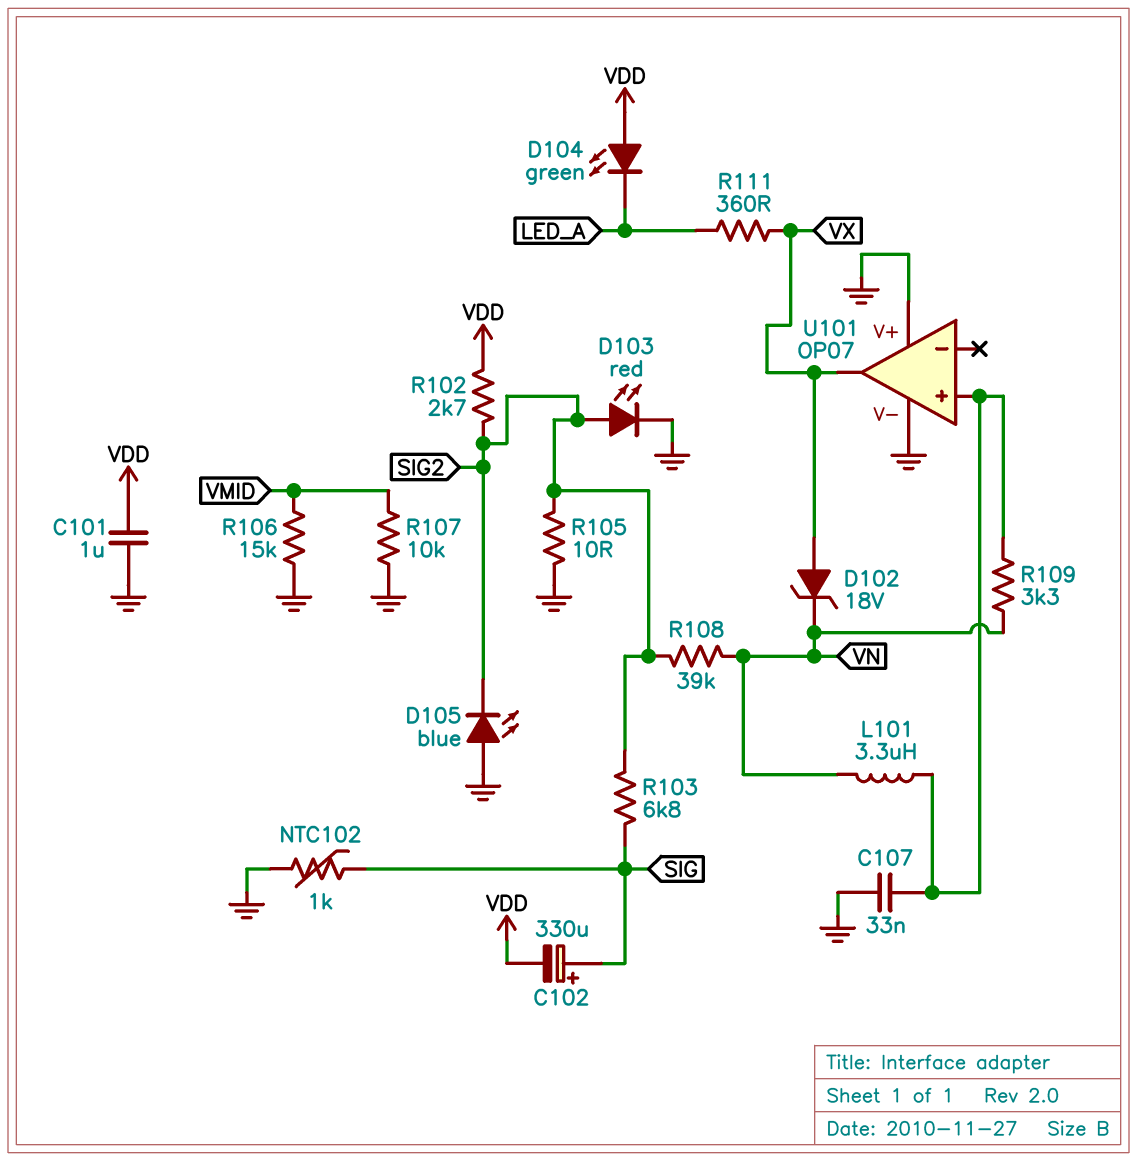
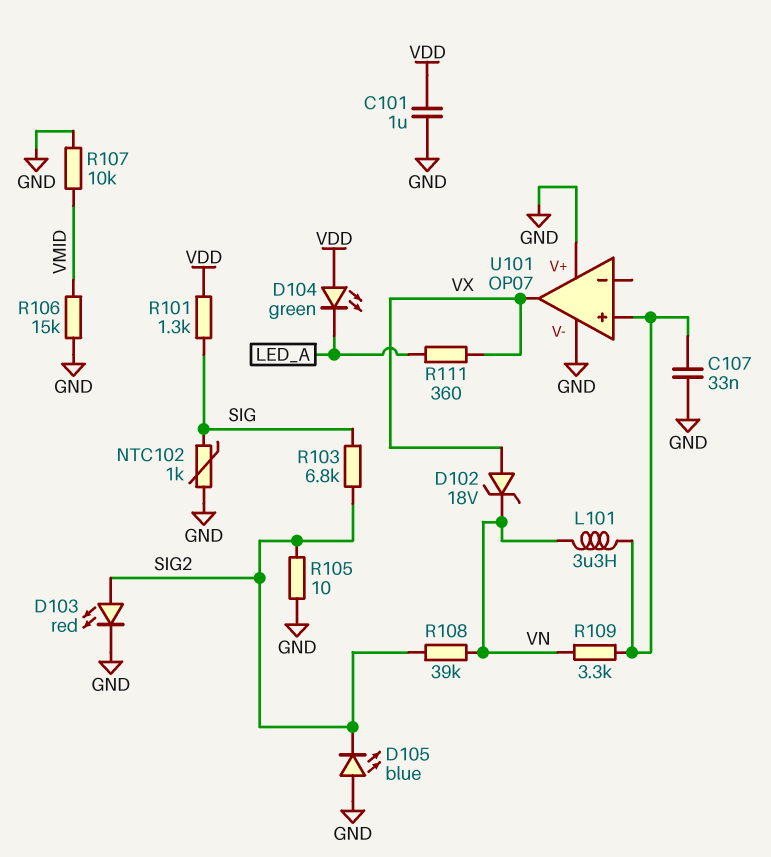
C102: 330uF (plus SIG, minus VDD) -> none
R101: none -> 1.3k (SIG, VDD)
R102: 2.7k (SIG2, VDD) -> none

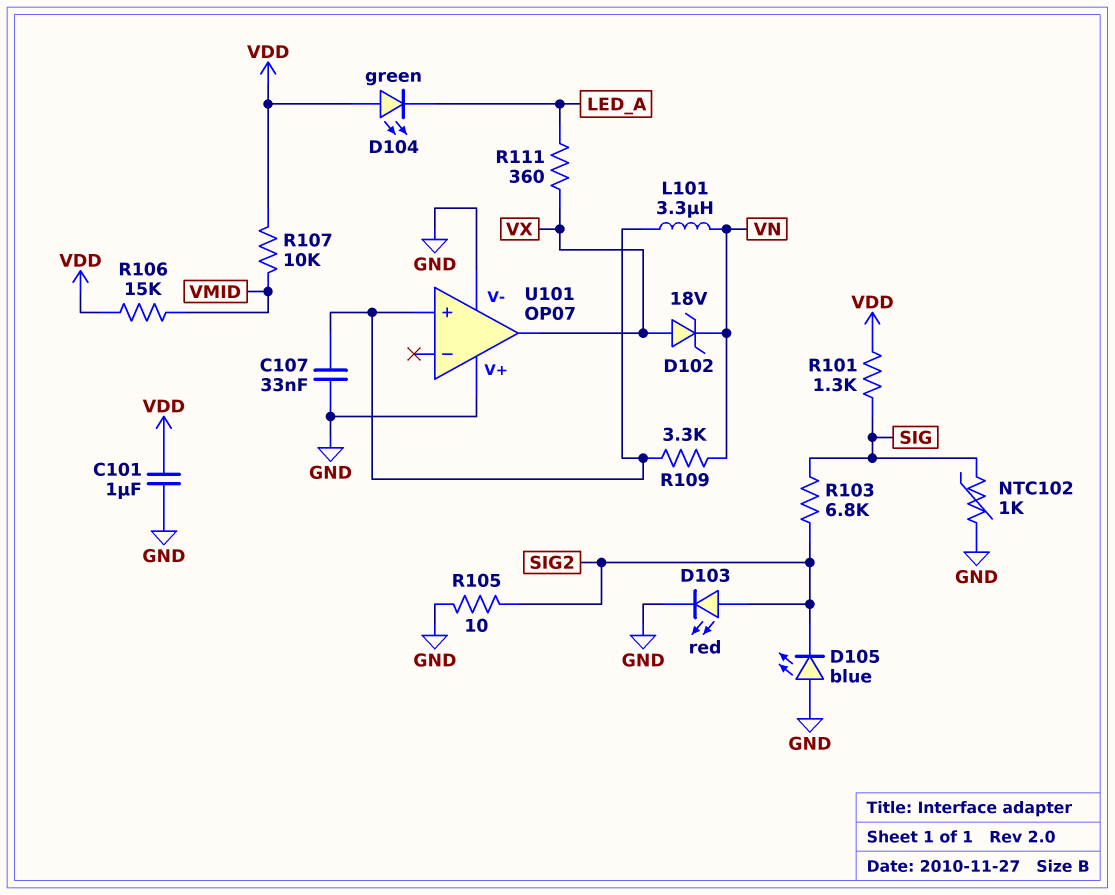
R106: 15k (GND, VMID) -> 15k (VDD, VMID)
R107: 10k (GND, VMID) -> 10k (VDD, VMID)
R108: 39k (SIG2, VN) -> none

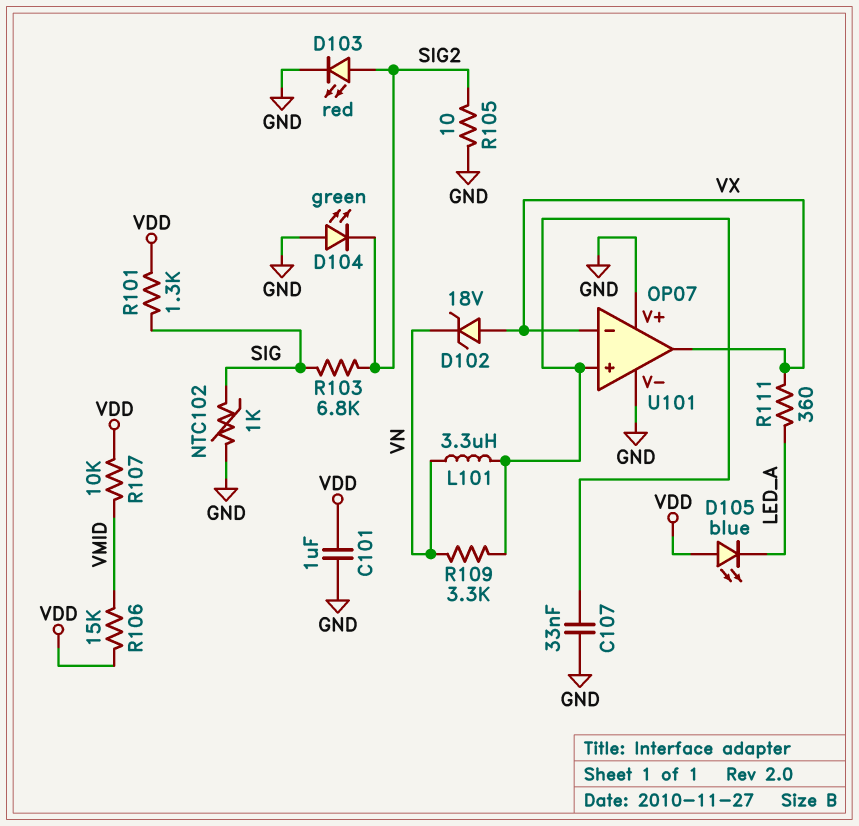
D104: LED green (A VDD, K LED_A) -> LED green (A GND, K SIG2)
D105: LED blue (A GND, K SIG2) -> LED blue (A VDD, K LED_A)
U101 pin in-: none -> VX

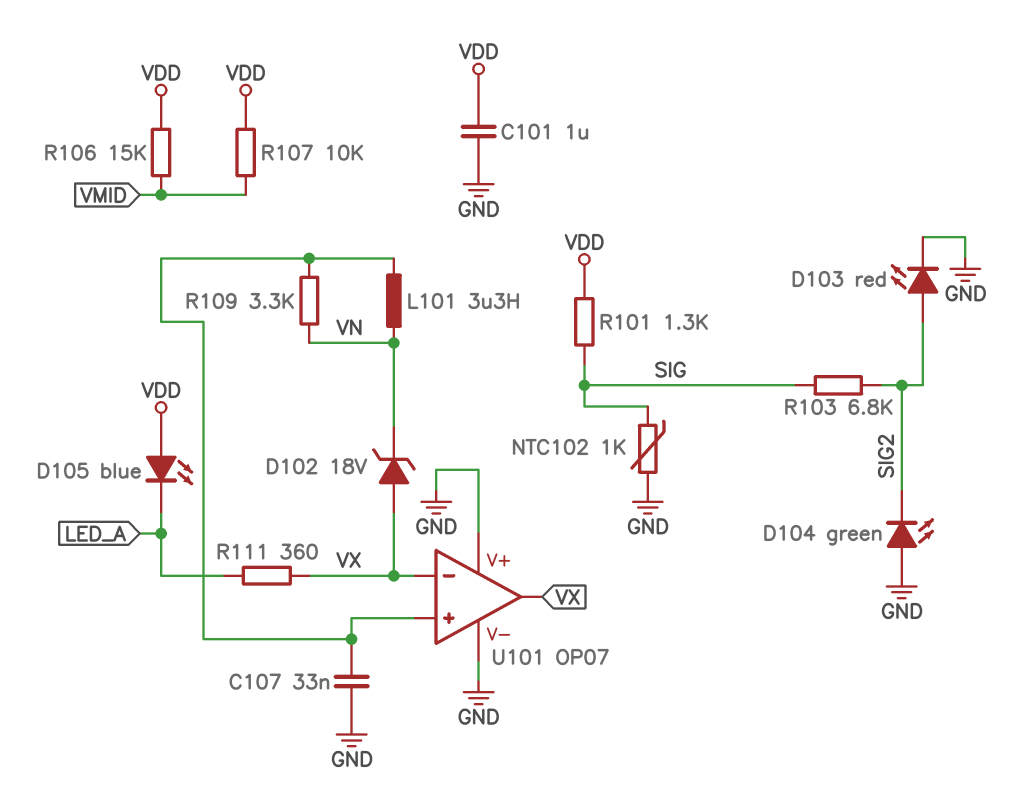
R105: 10 (GND, SIG2) -> none

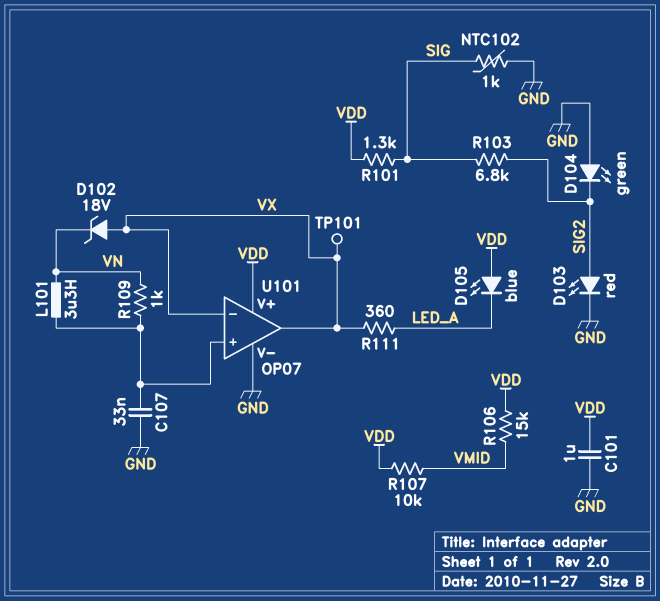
R109: 3.3k (U101/in+, VN) -> 1k (U101/in+, VN)
TP101: none -> test point (VX)
U101 pin V+: GND -> VDD

